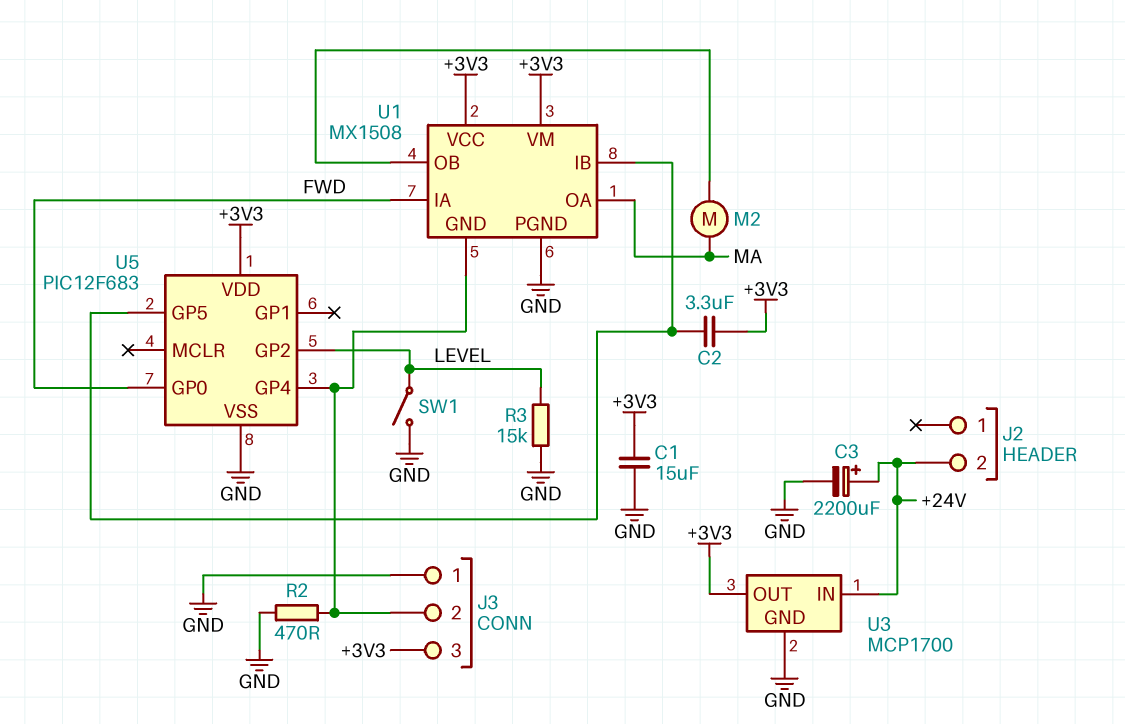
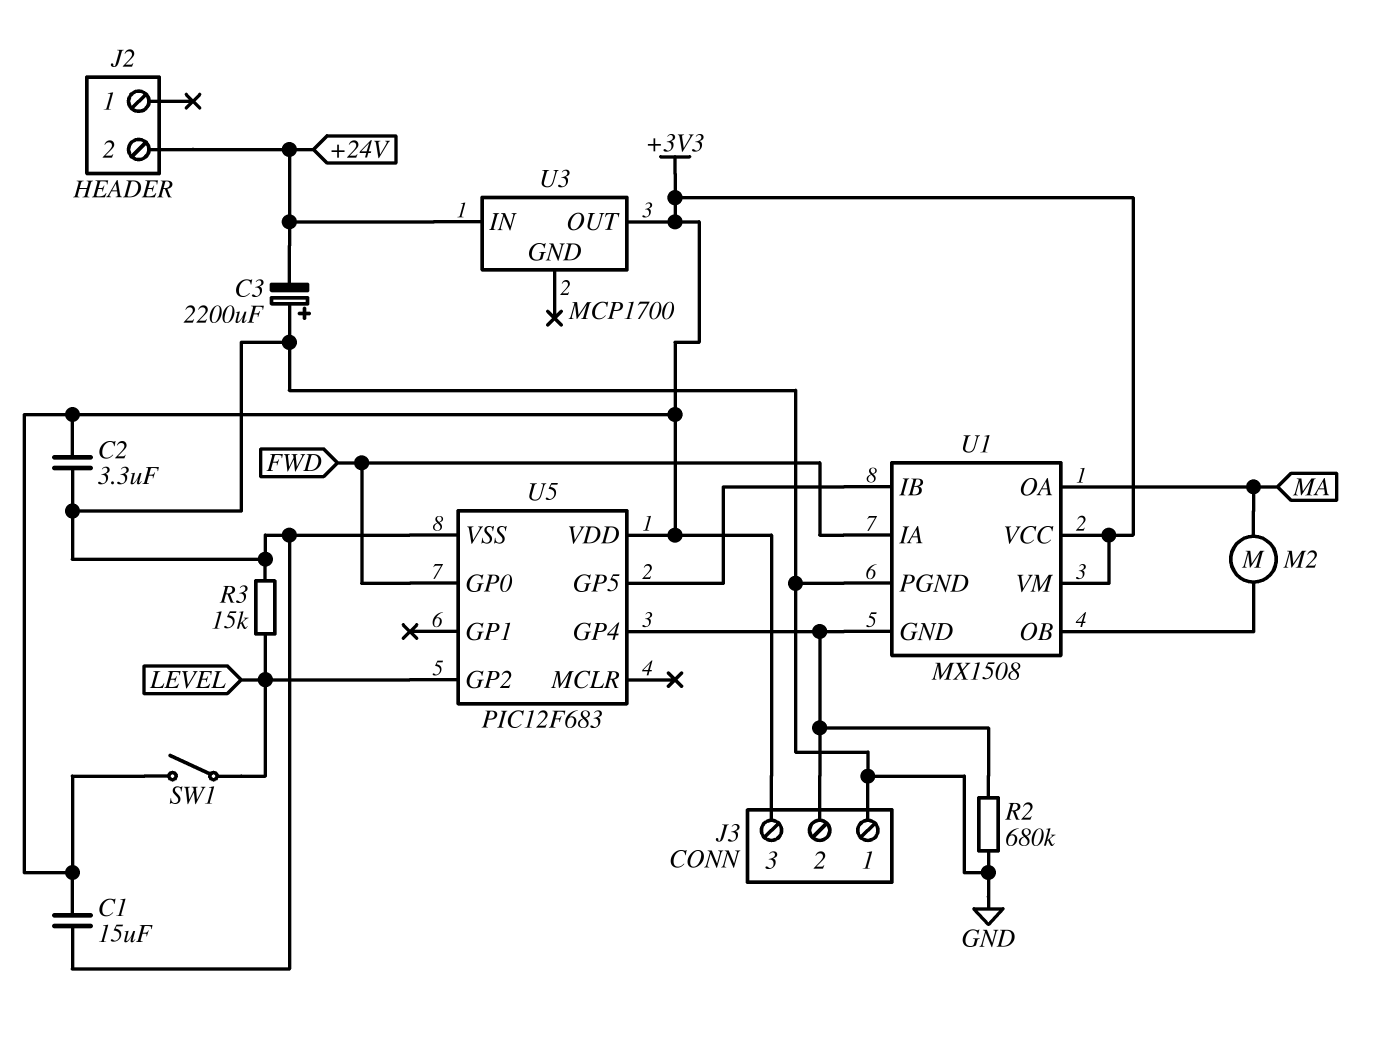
C2: 3.3uF (+3V3, U1/IB) -> 3.3uF (+3V3, GND)
C3: 2200uF (plus +24V, minus GND) -> 2200uF (plus GND, minus +24V)
R2: 470 (GND, J3/2) -> 680k (GND, J3/2)
SW1: switch (GND, LEVEL) -> switch (+3V3, LEVEL)
U3 pin GND: GND -> none

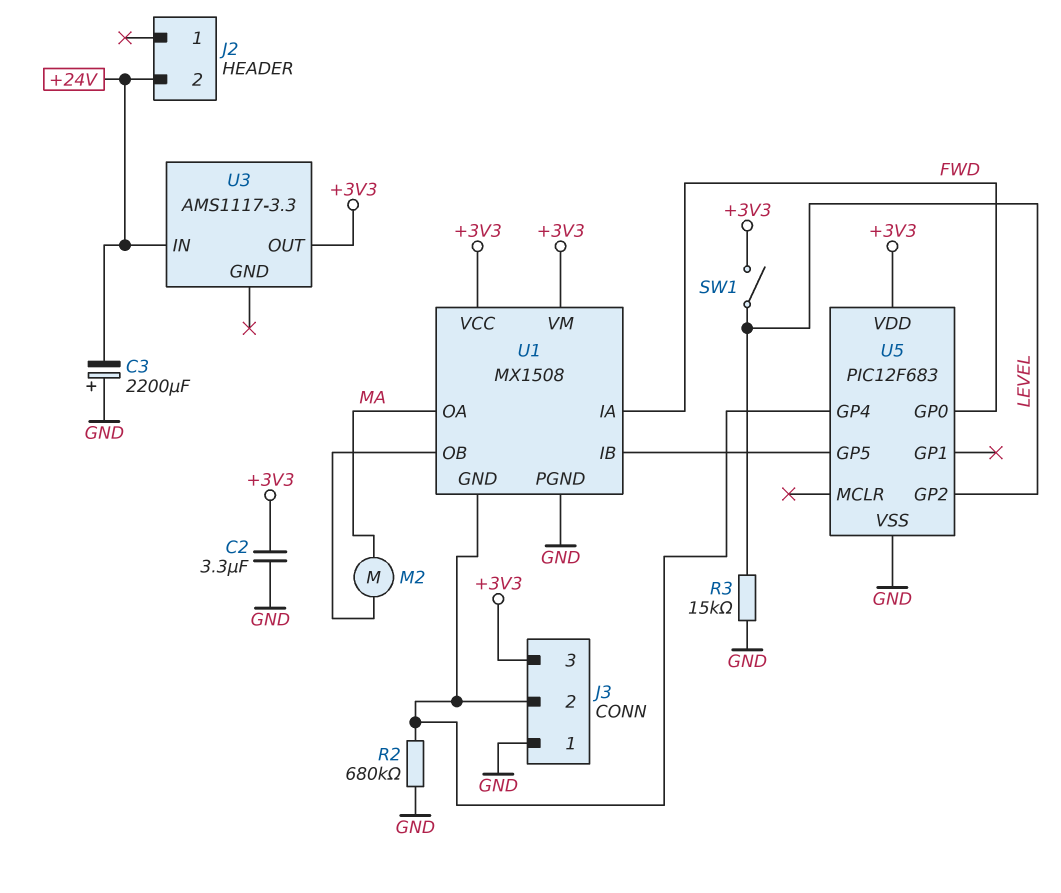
C1: 15uF (+3V3, GND) -> none
U3: MCP1700 -> AMS1117-3.3

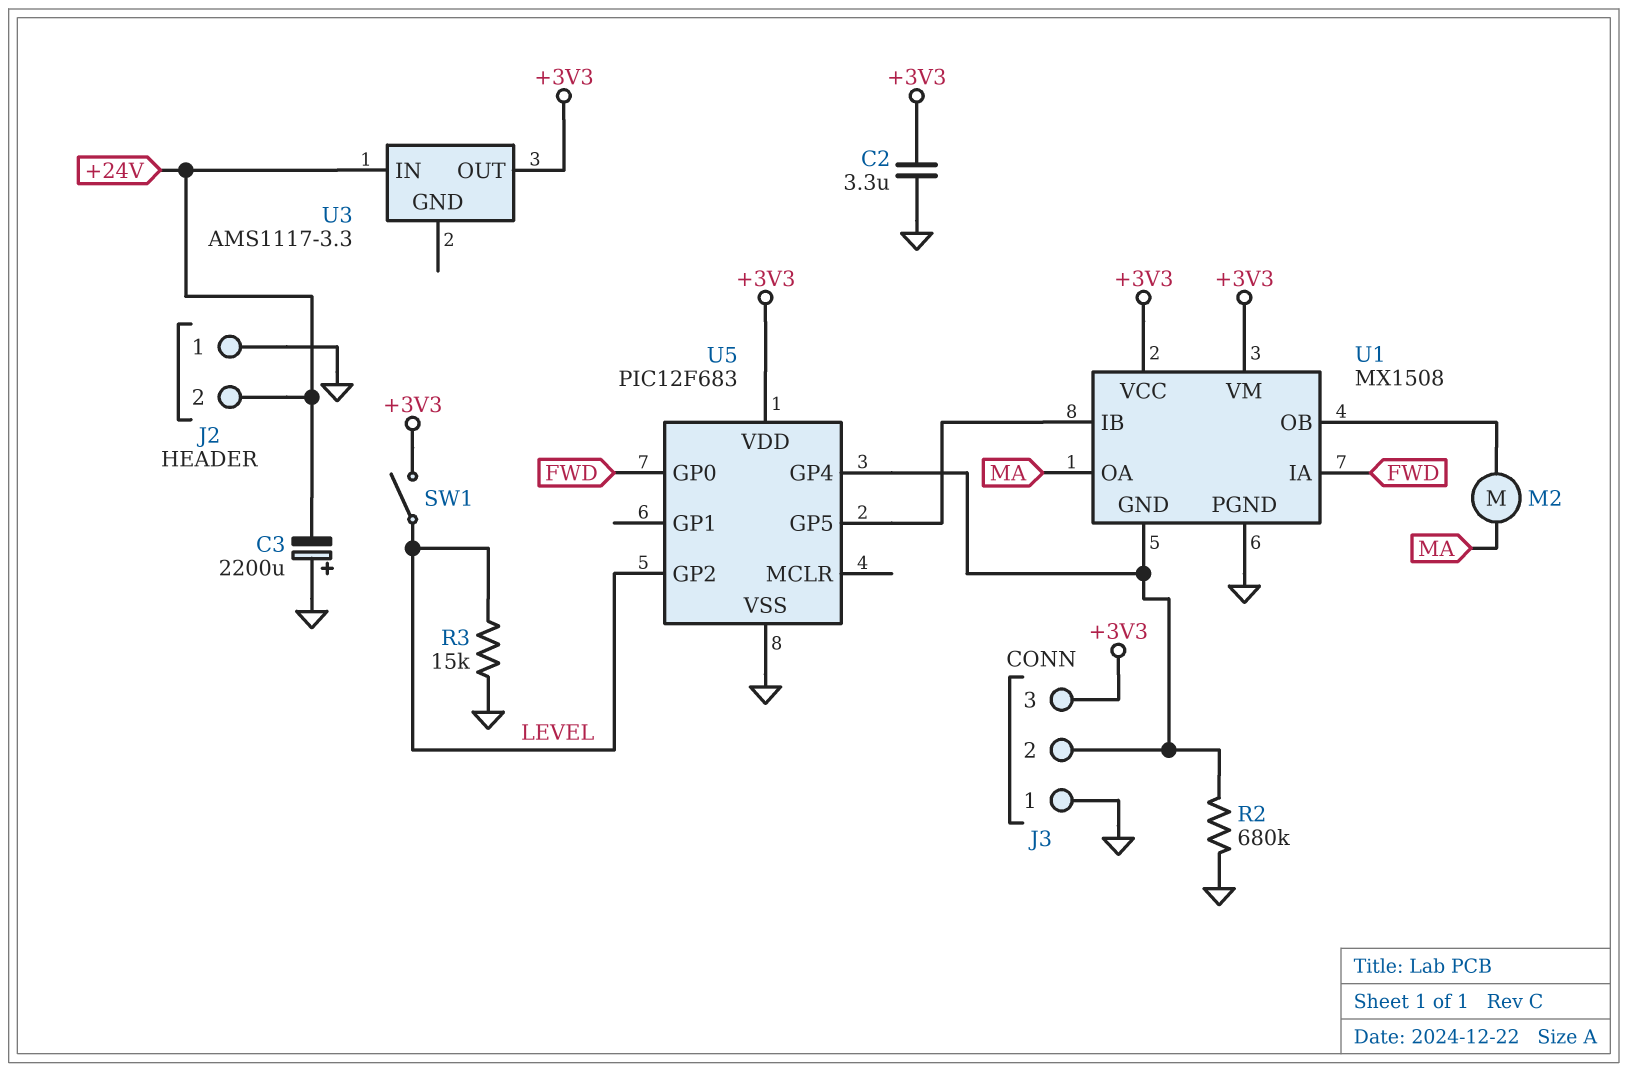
J2 pin 1: none -> GND

